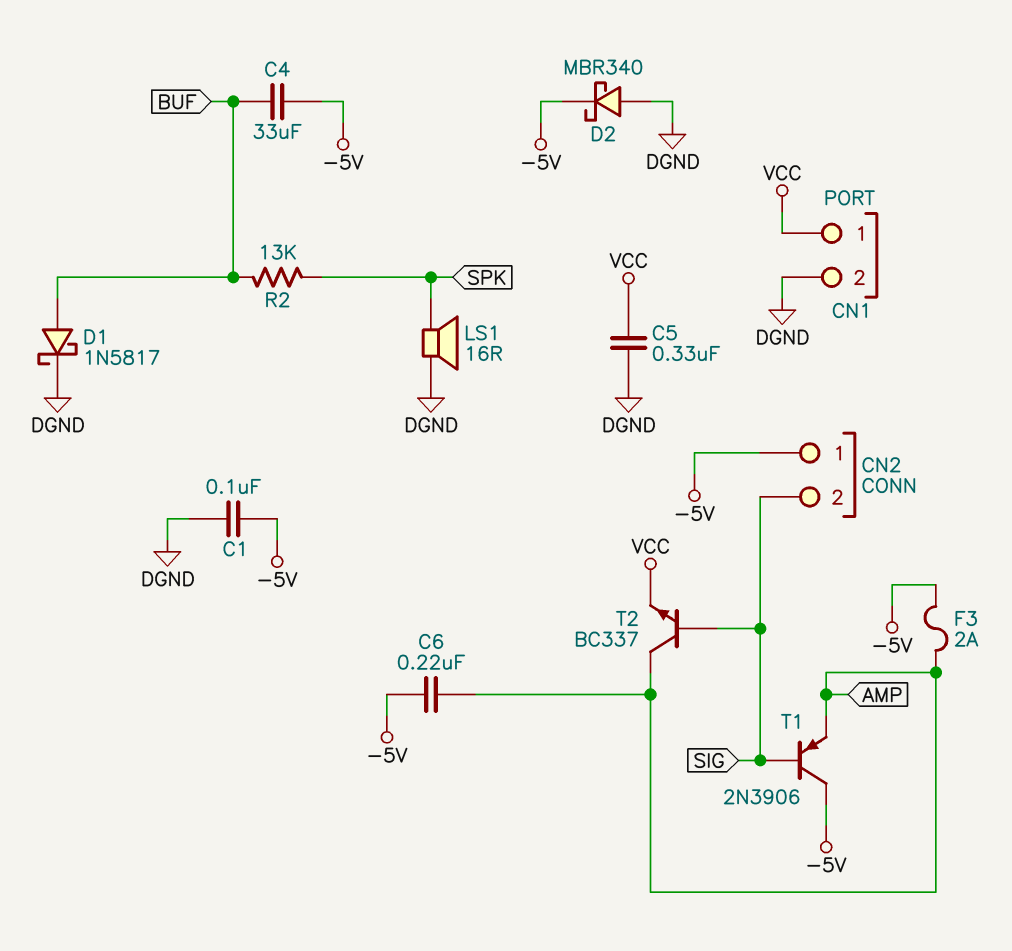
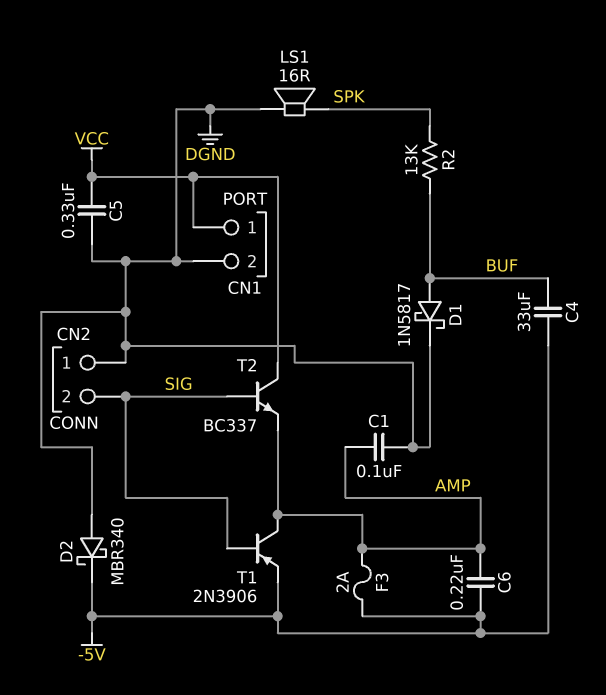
C1: 100nF (-5V, DGND) -> 100nF (AMP, DGND)
CN2 pin 1: -5V -> DGND
T1: PNP 2N3906 (B SIG, C -5V, E AMP) -> PNP 2N3906 (B SIG, C AMP, E -5V)
T2: NPN BC337 (B SIG, C AMP, E VCC) -> NPN BC337 (B SIG, C VCC, E AMP)

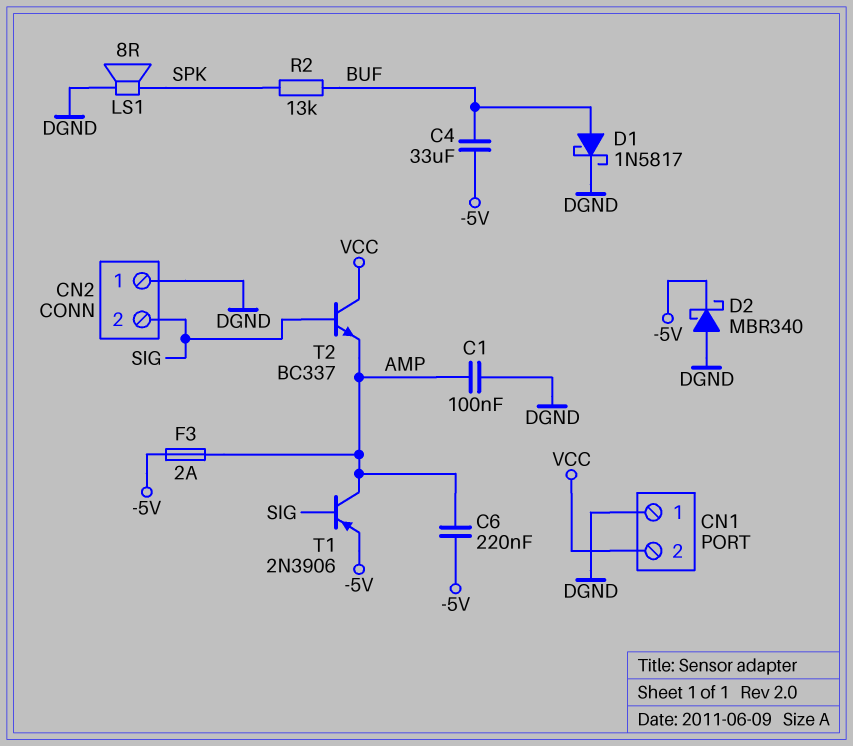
C5: 330nF (DGND, VCC) -> none
CN1 pin 1: VCC -> DGND
CN1 pin 2: DGND -> VCC
LS1: speaker 16R (DGND, SPK) -> speaker 8R (DGND, SPK)

